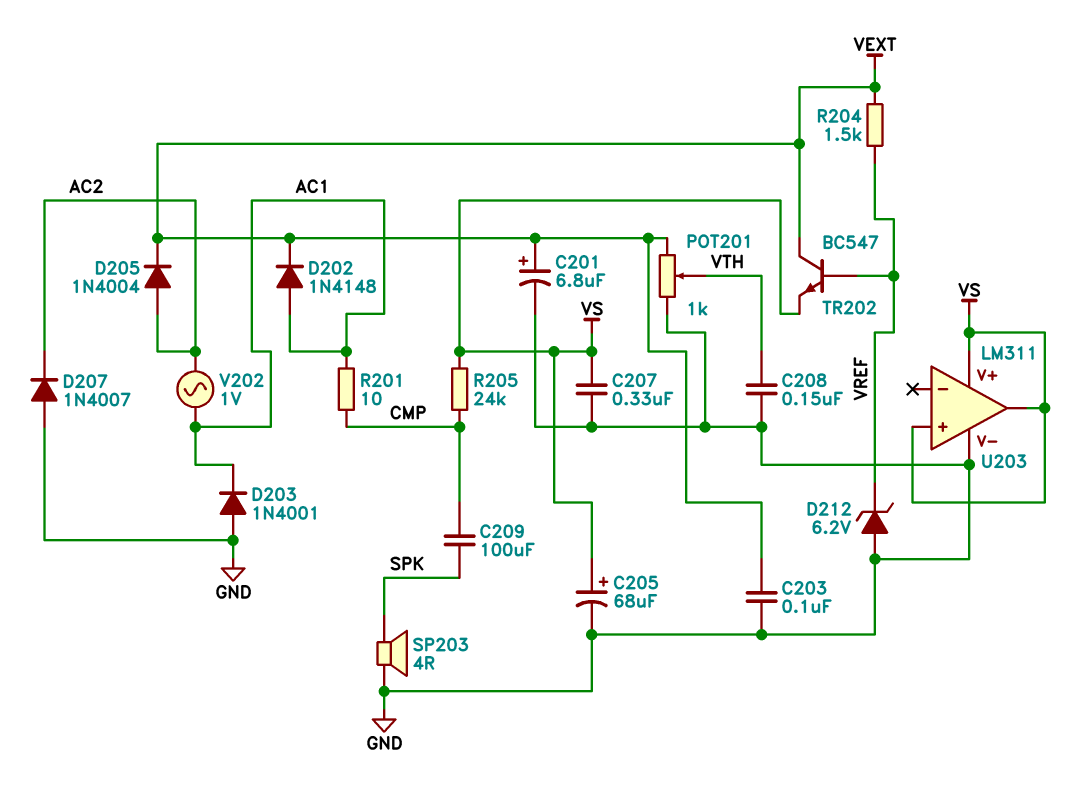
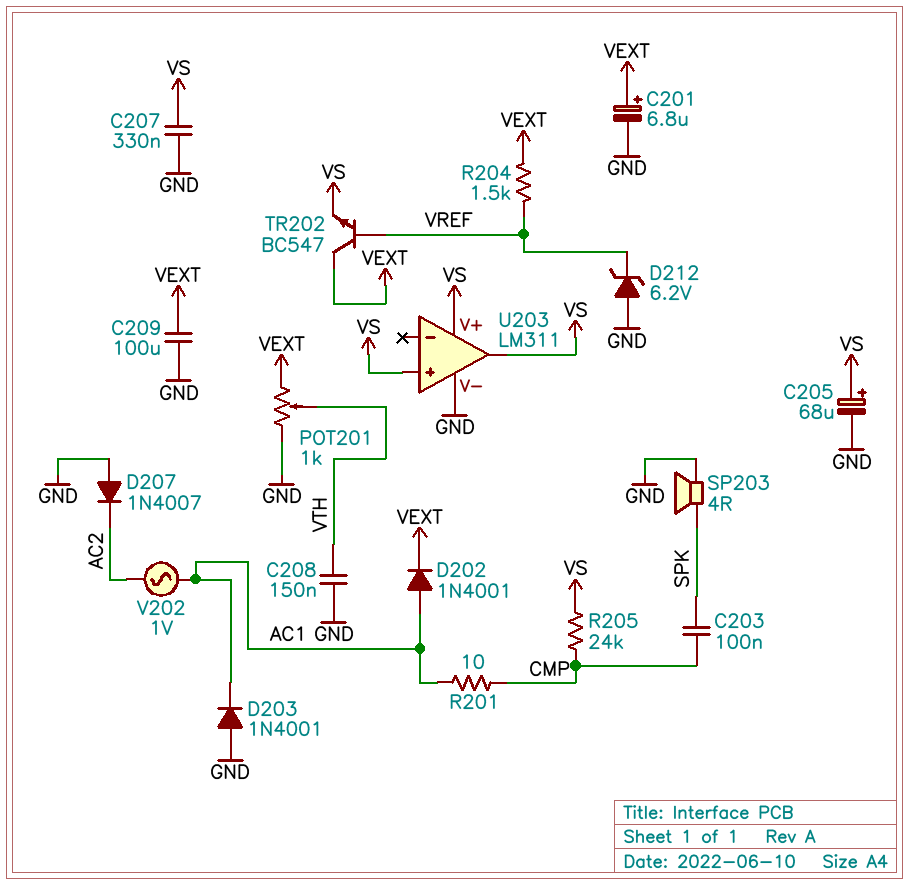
C203: 100nF (GND, VEXT) -> 100nF (CMP, SPK)
C209: 100uF (CMP, SPK) -> 100uF (GND, VEXT)
D202: diode 1N4148 (A AC1, K VEXT) -> diode 1N4001 (A AC1, K VEXT)
D205: diode 1N4004 (A AC2, K VEXT) -> none

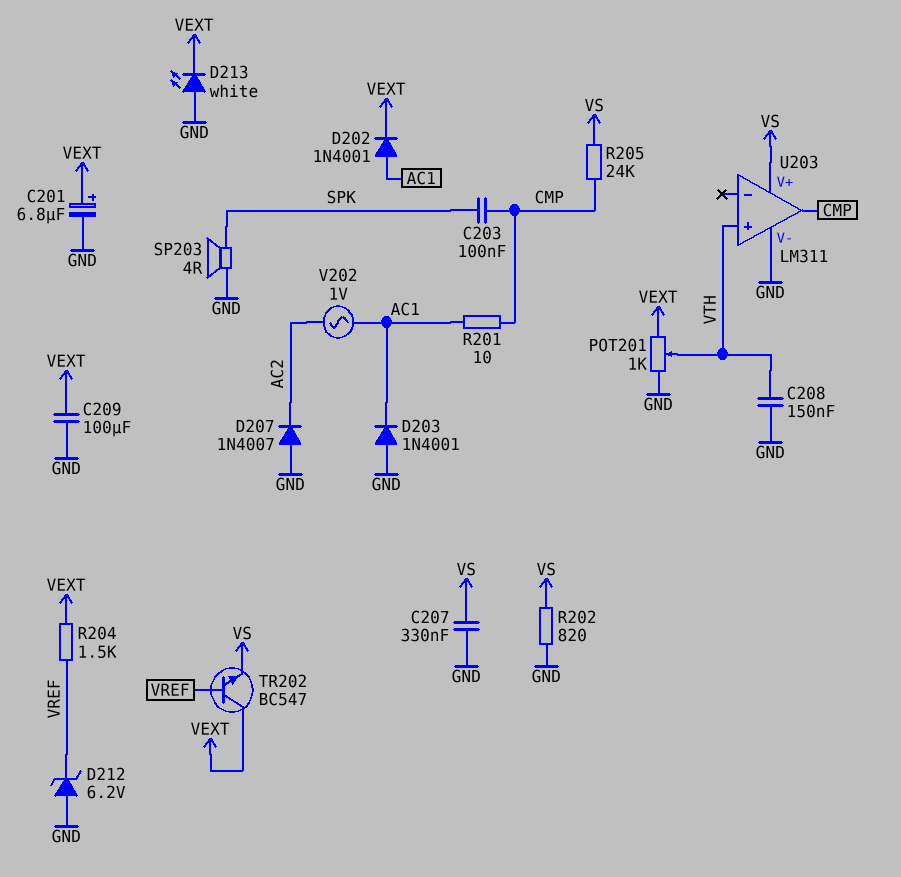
C205: 68uF (plus VS, minus GND) -> none
D213: none -> LED white (A GND, K VEXT)
R202: none -> 820 (GND, VS)
U203 pin in+: VS -> VTH
U203 pin out: VS -> CMP

